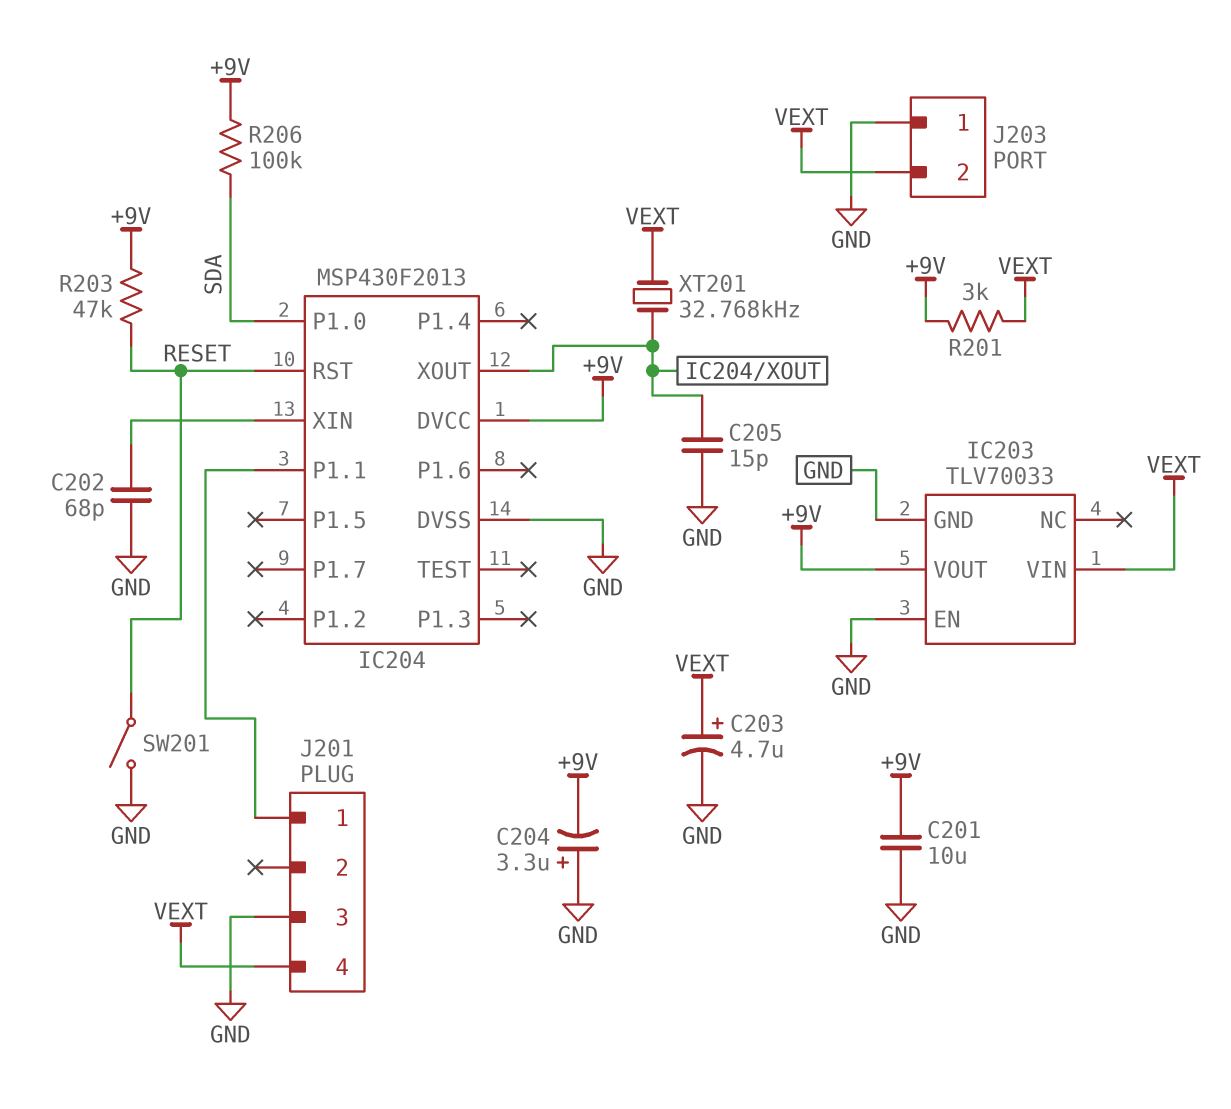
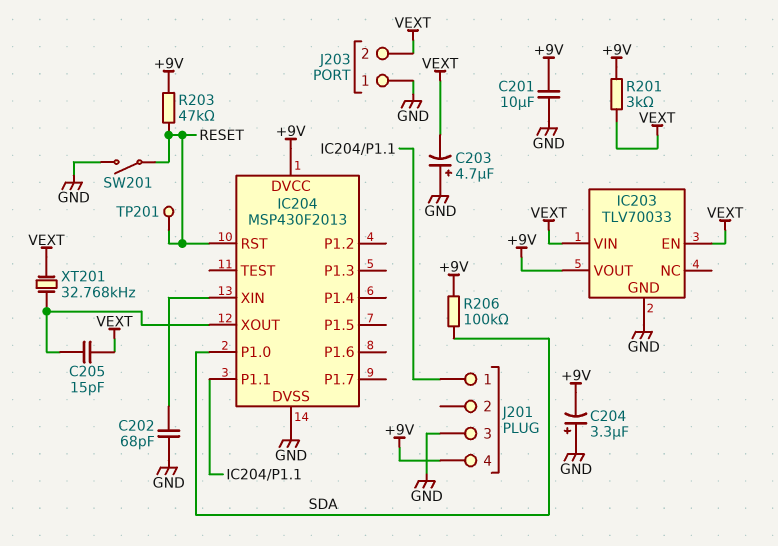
C203: 4.7uF (plus VEXT, minus GND) -> 4.7uF (plus GND, minus VEXT)
C205: 15pF (GND, IC204/XOUT) -> 15pF (IC204/XOUT, VEXT)
IC203 pin EN: GND -> VEXT
J201 pin 4: VEXT -> +9V
TP201: none -> test point (RESET)

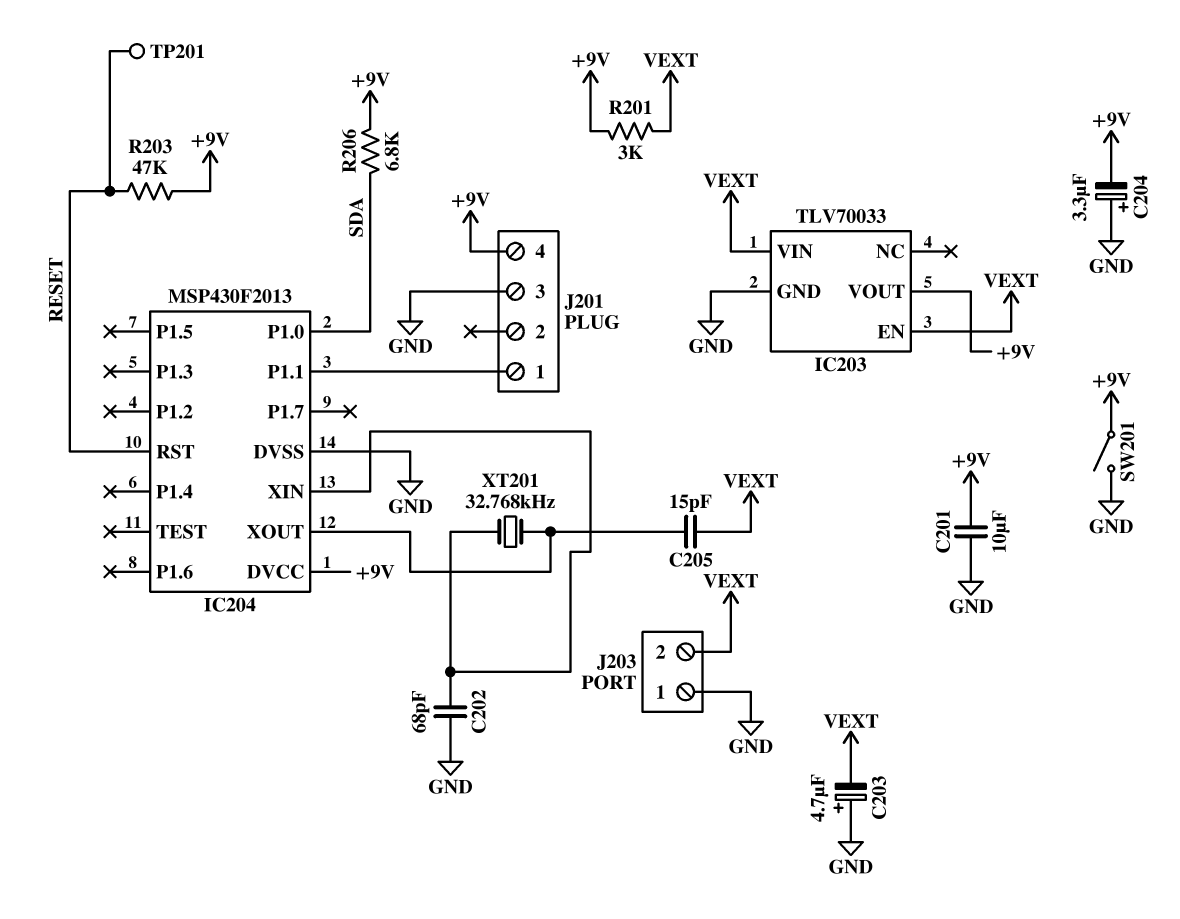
R206: 100k (+9V, SDA) -> 6.8k (+9V, SDA)
SW201: switch (GND, RESET) -> switch (+9V, GND)
XT201: 32.768kHz (IC204/XOUT, VEXT) -> 32.768kHz (IC204/XIN, IC204/XOUT)

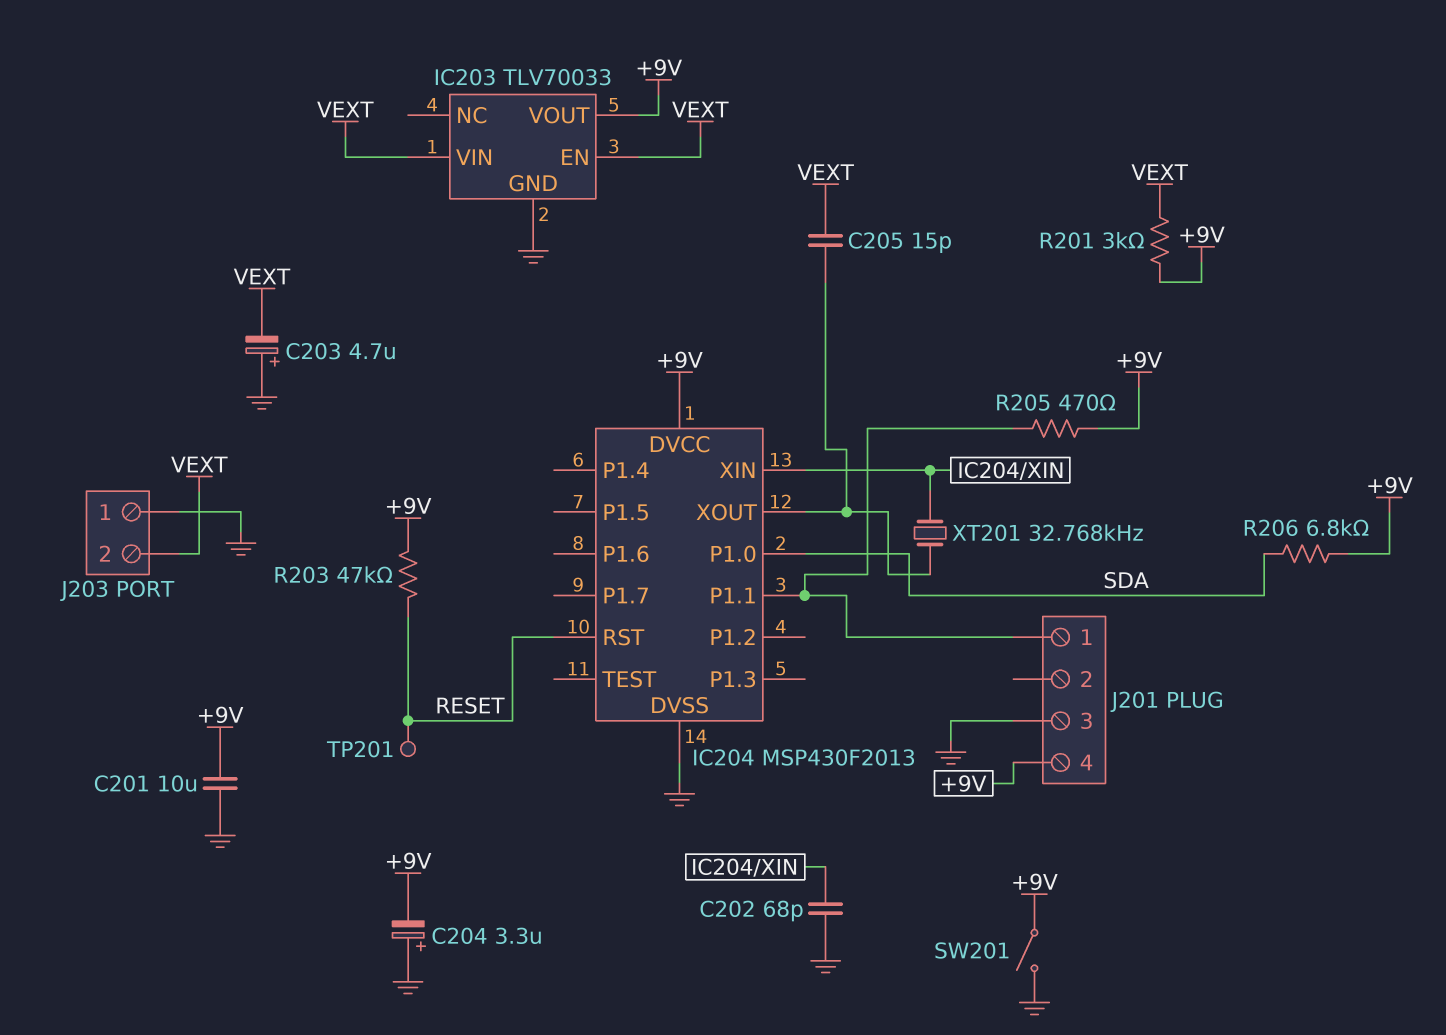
R205: none -> 470 (+9V, IC204/P1.1)

